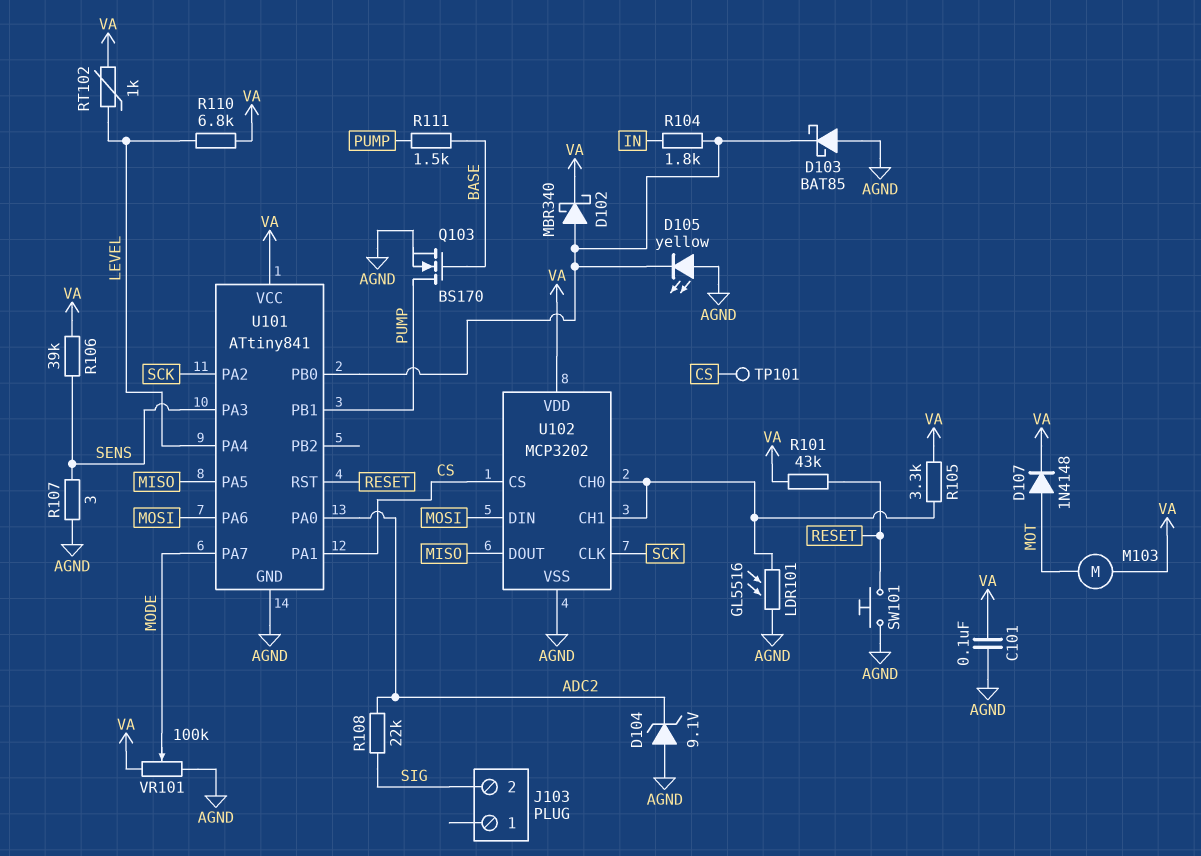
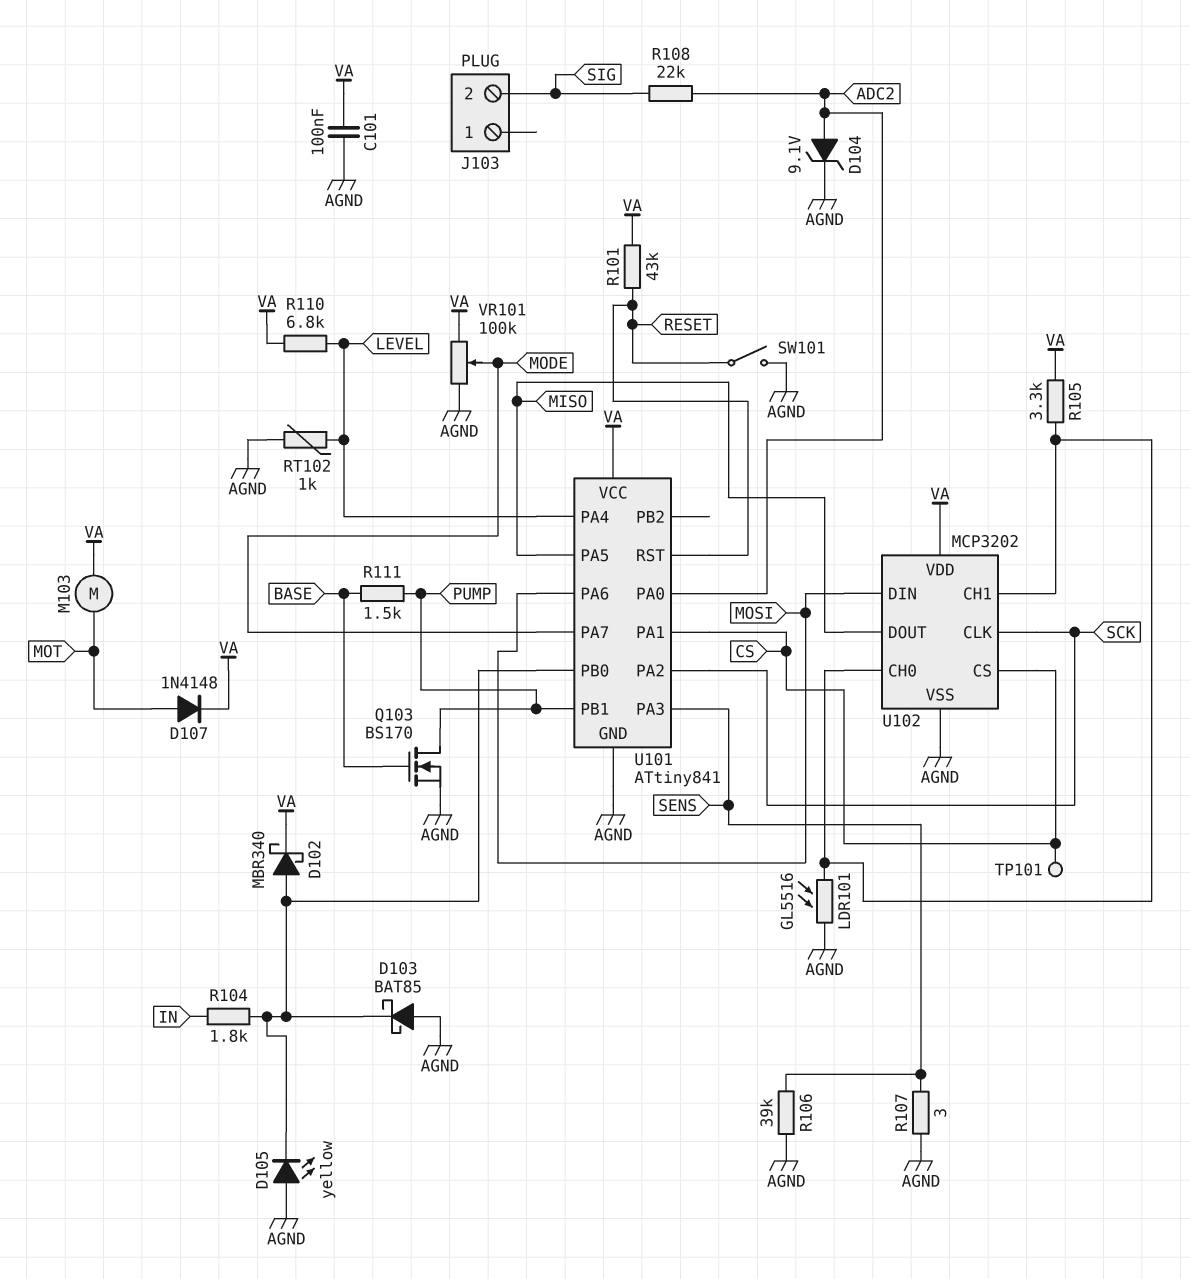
D104: zener 9.1V (A AGND, K ADC2) -> zener 9.1V (A ADC2, K AGND)
R106: 39k (SENS, VA) -> 39k (AGND, SENS)
RT102: 1k (LEVEL, VA) -> 1k (AGND, LEVEL)
SW101: button (AGND, RESET) -> switch (AGND, RESET)

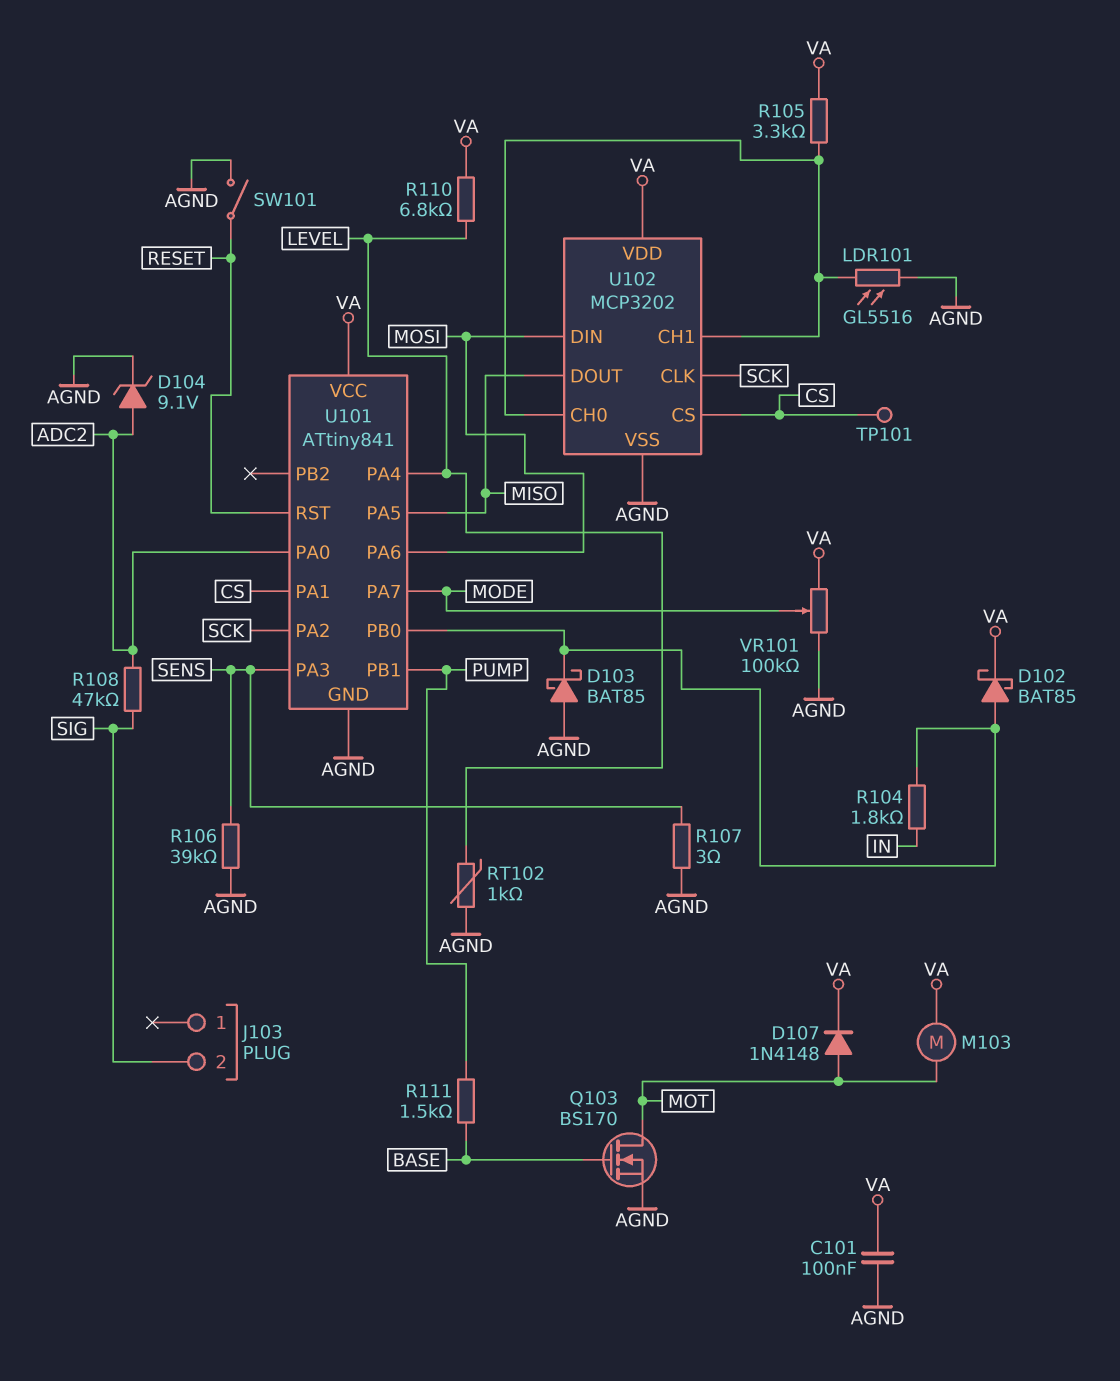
D102: schottky MBR340 (A U101/PB0, K VA) -> schottky BAT85 (A U101/PB0, K VA)
D105: LED yellow (A AGND, K U101/PB0) -> none
Q103: NMOS BS170 (G BASE, D PUMP, S AGND) -> NMOS BS170 (G BASE, D MOT, S AGND)
R101: 43k (RESET, VA) -> none
R108: 22k (ADC2, SIG) -> 47k (ADC2, SIG)

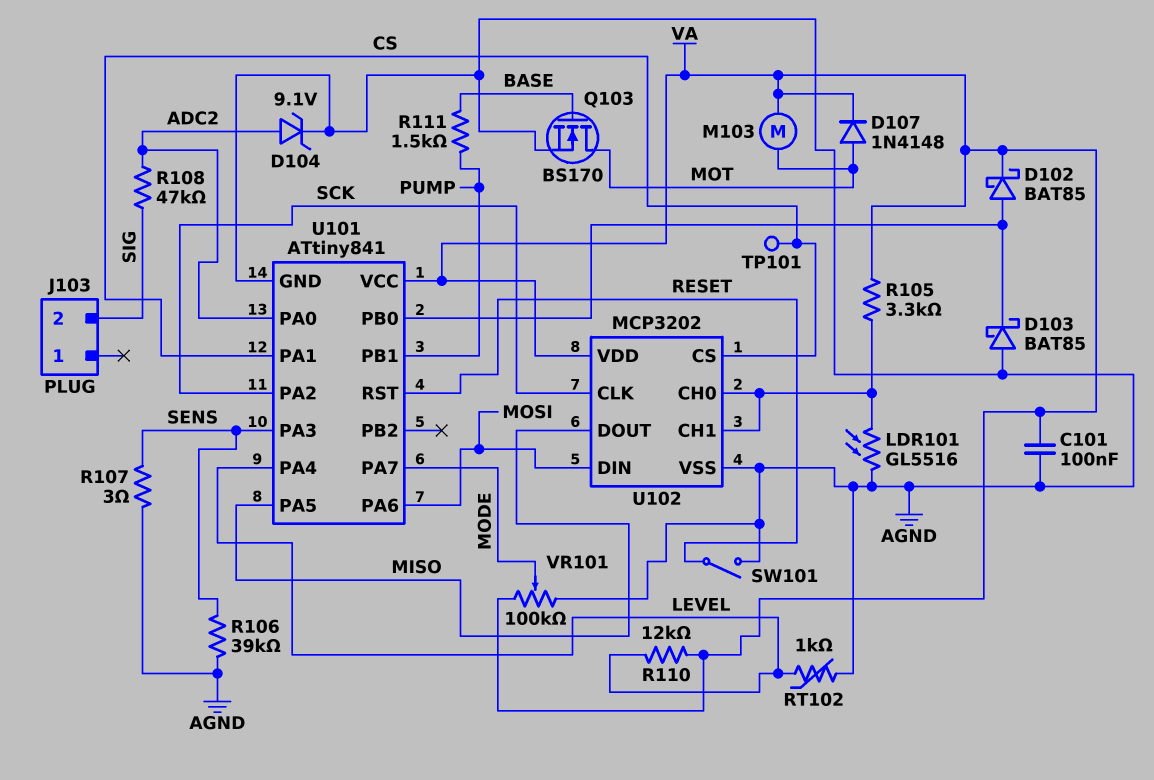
R104: 1.8k (IN, U101/PB0) -> none
R110: 6.8k (LEVEL, VA) -> 12k (LEVEL, VA)

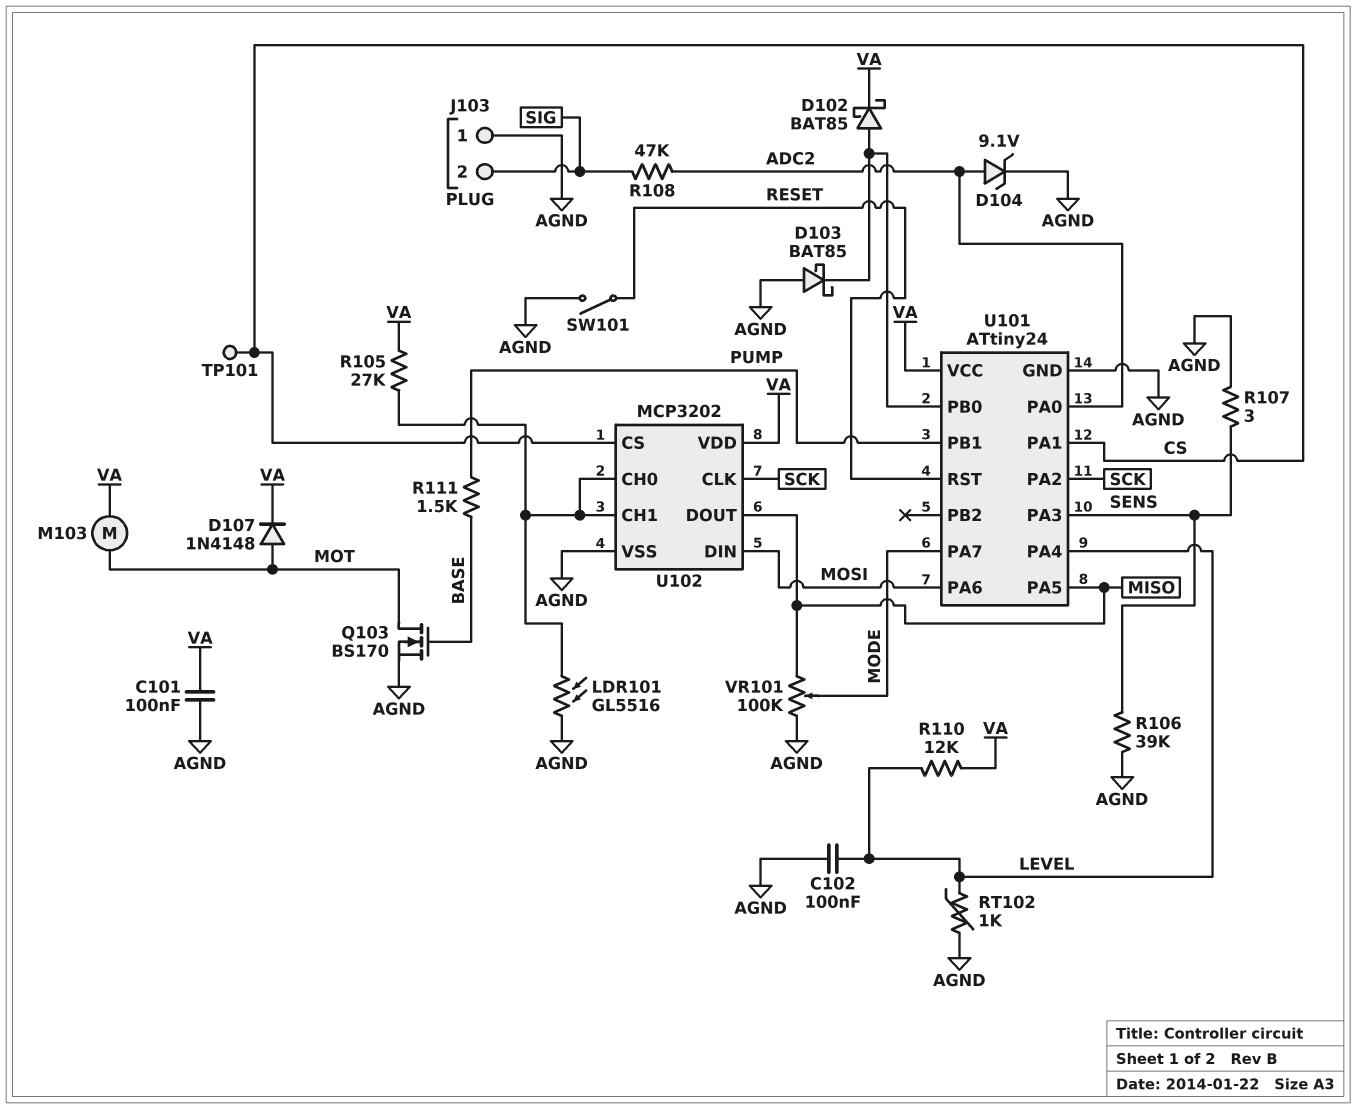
C102: none -> 100nF (AGND, LEVEL)
J103 pin 1: none -> AGND
R105: 3.3k (U102/CH0, VA) -> 27k (U102/CH0, VA)
U101: ATtiny841 -> ATtiny24
VR101: 100k (AGND, VA, wiper MODE) -> 100k (AGND, MISO, wiper MODE)

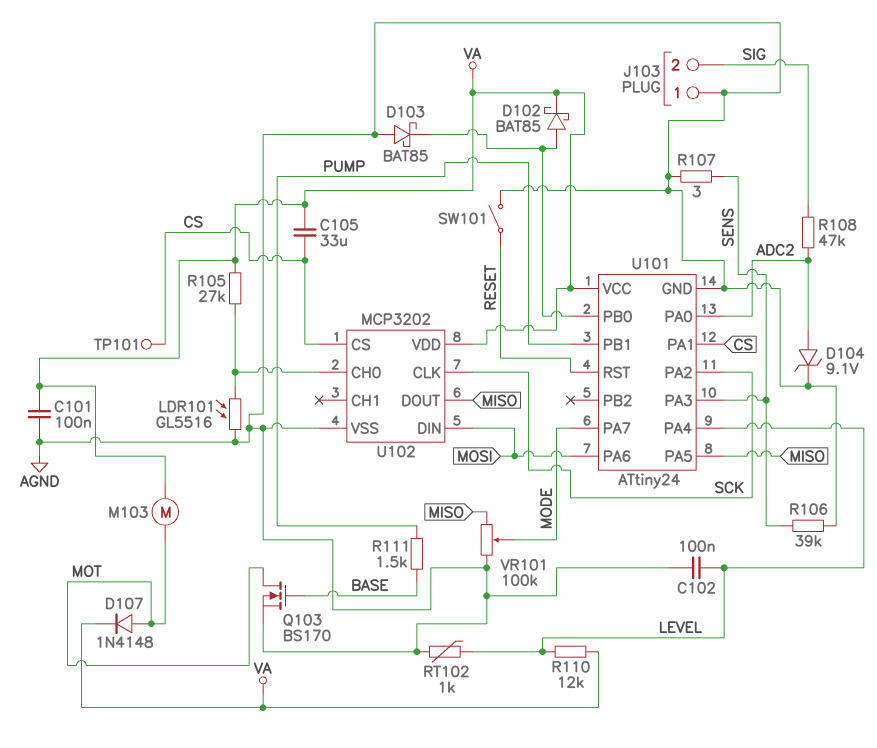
C105: none -> 33uF (CS, VA)
U102 pin CH1: U102/CH0 -> none

